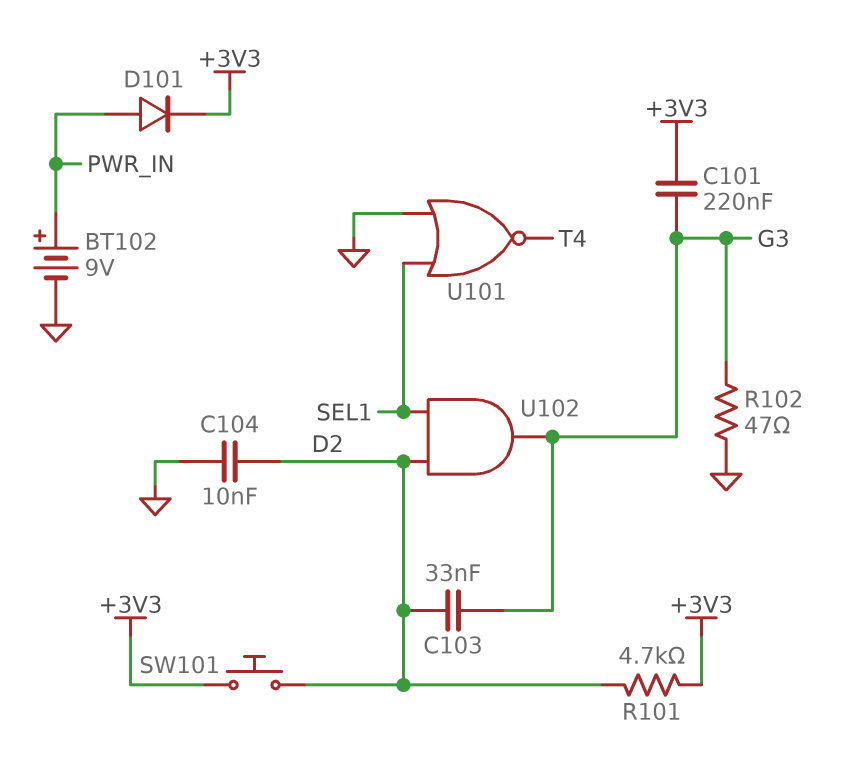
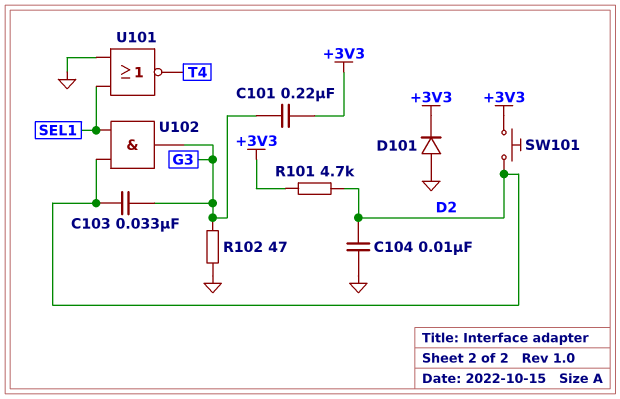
BT102: 9V (plus PWR_IN, minus GND) -> none
D101: diode (A PWR_IN, K +3V3) -> diode (A GND, K +3V3)

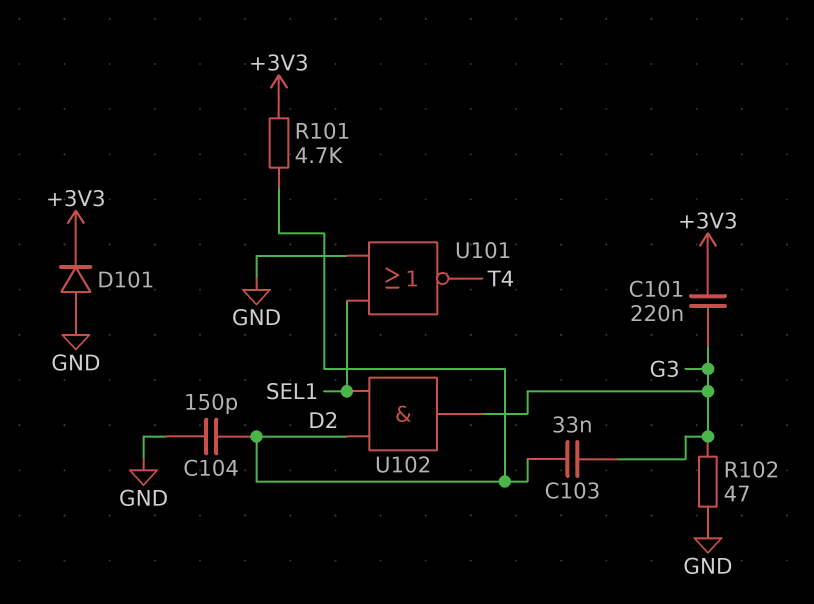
C104: 10nF (D2, GND) -> 150pF (D2, GND)
SW101: button (+3V3, D2) -> none

